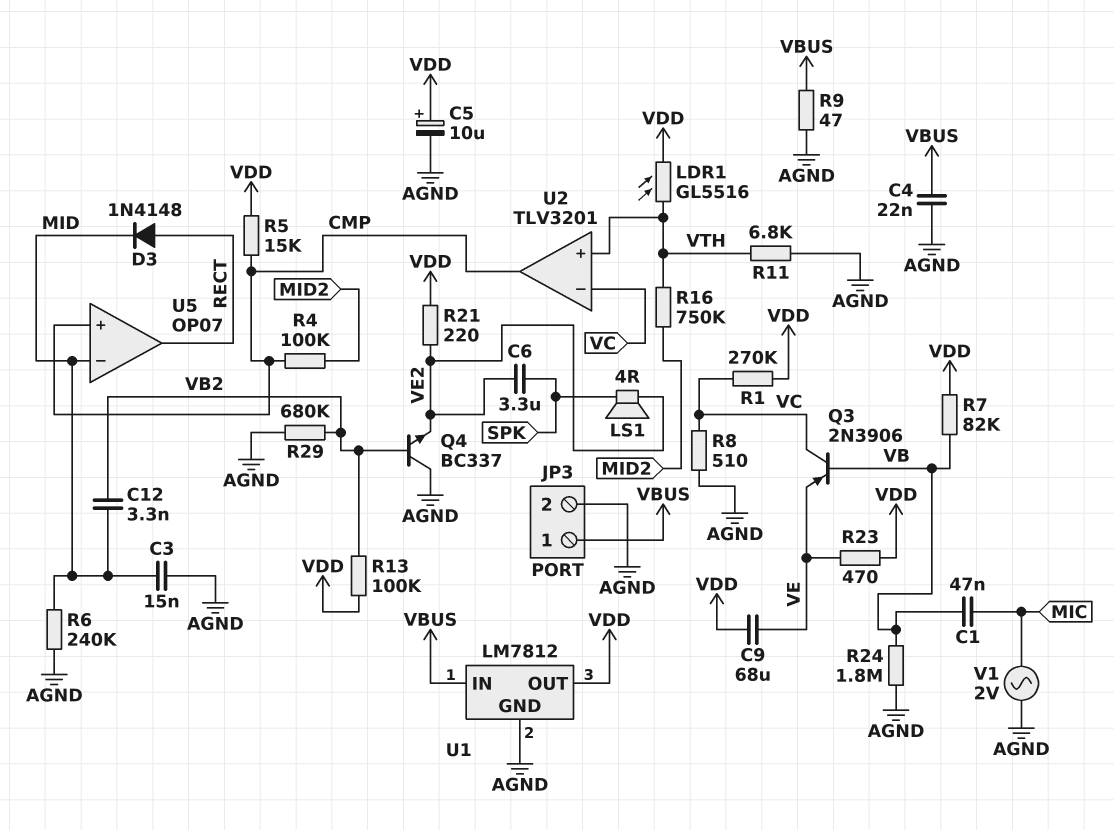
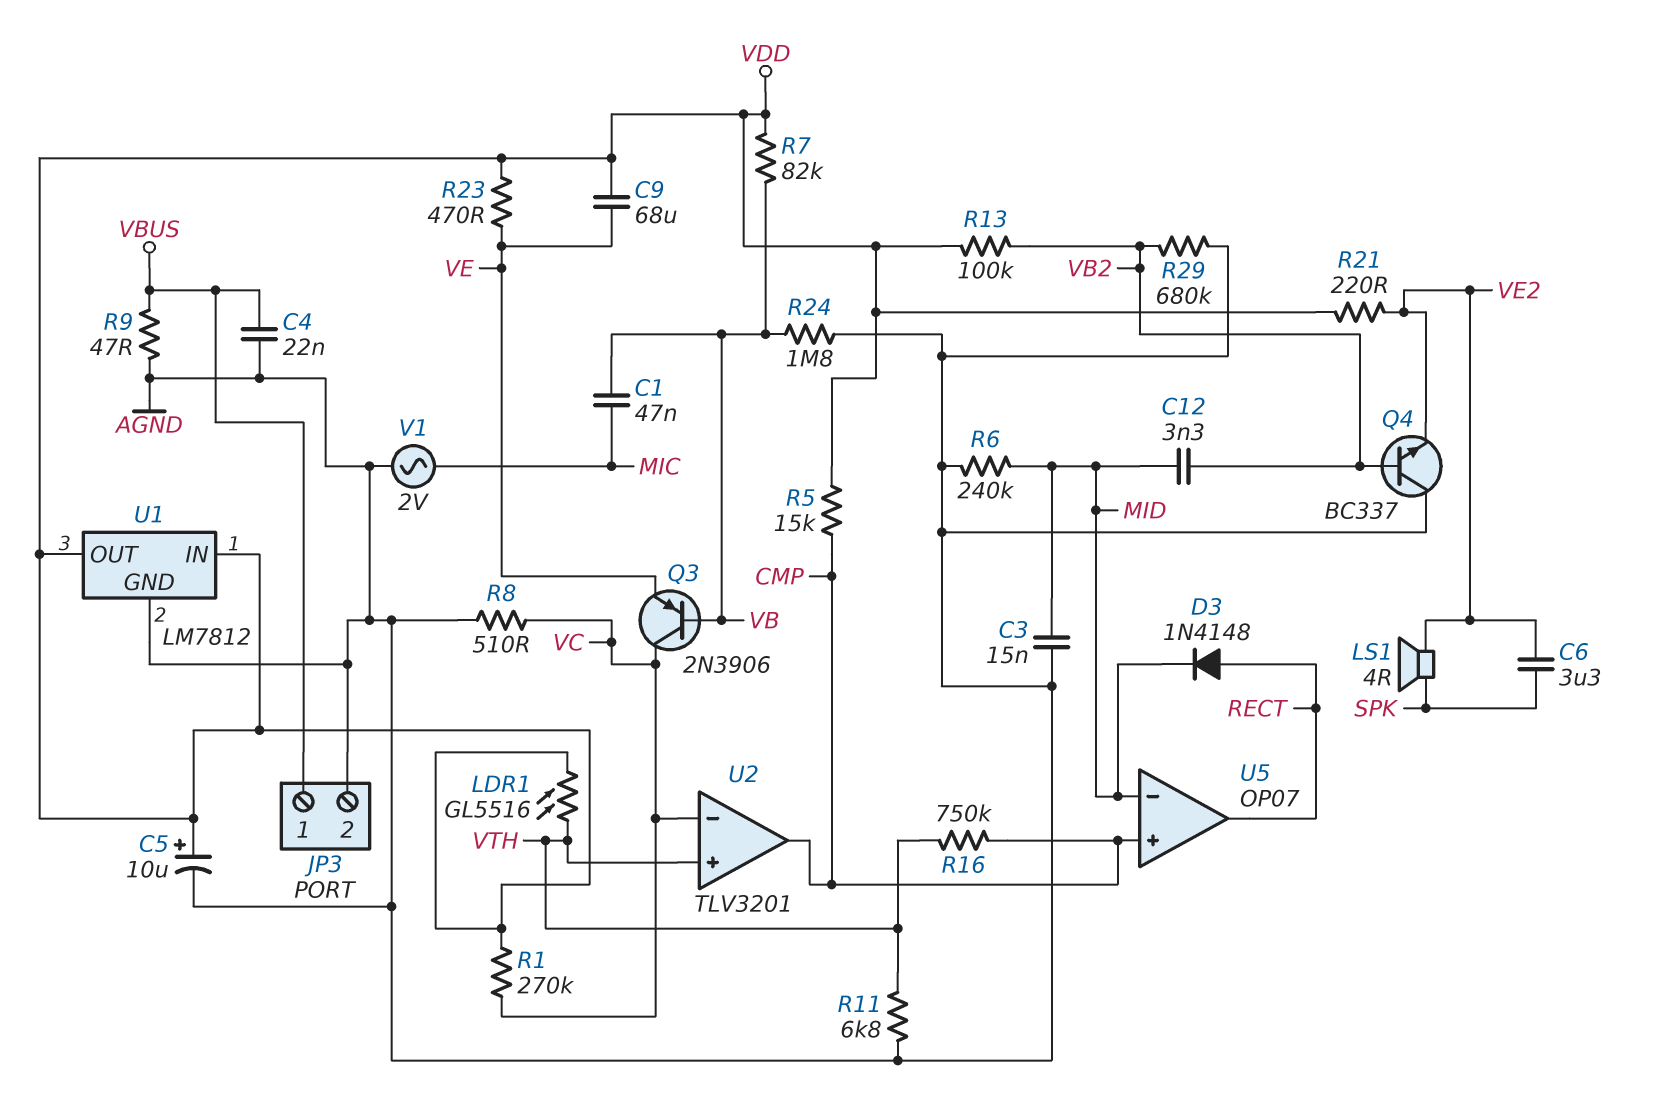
R4: 100k (CMP, MID2) -> none
R16: 750k (MID2, VTH) -> 750k (CMP, VTH)
U1 pin IN: VBUS -> VDD

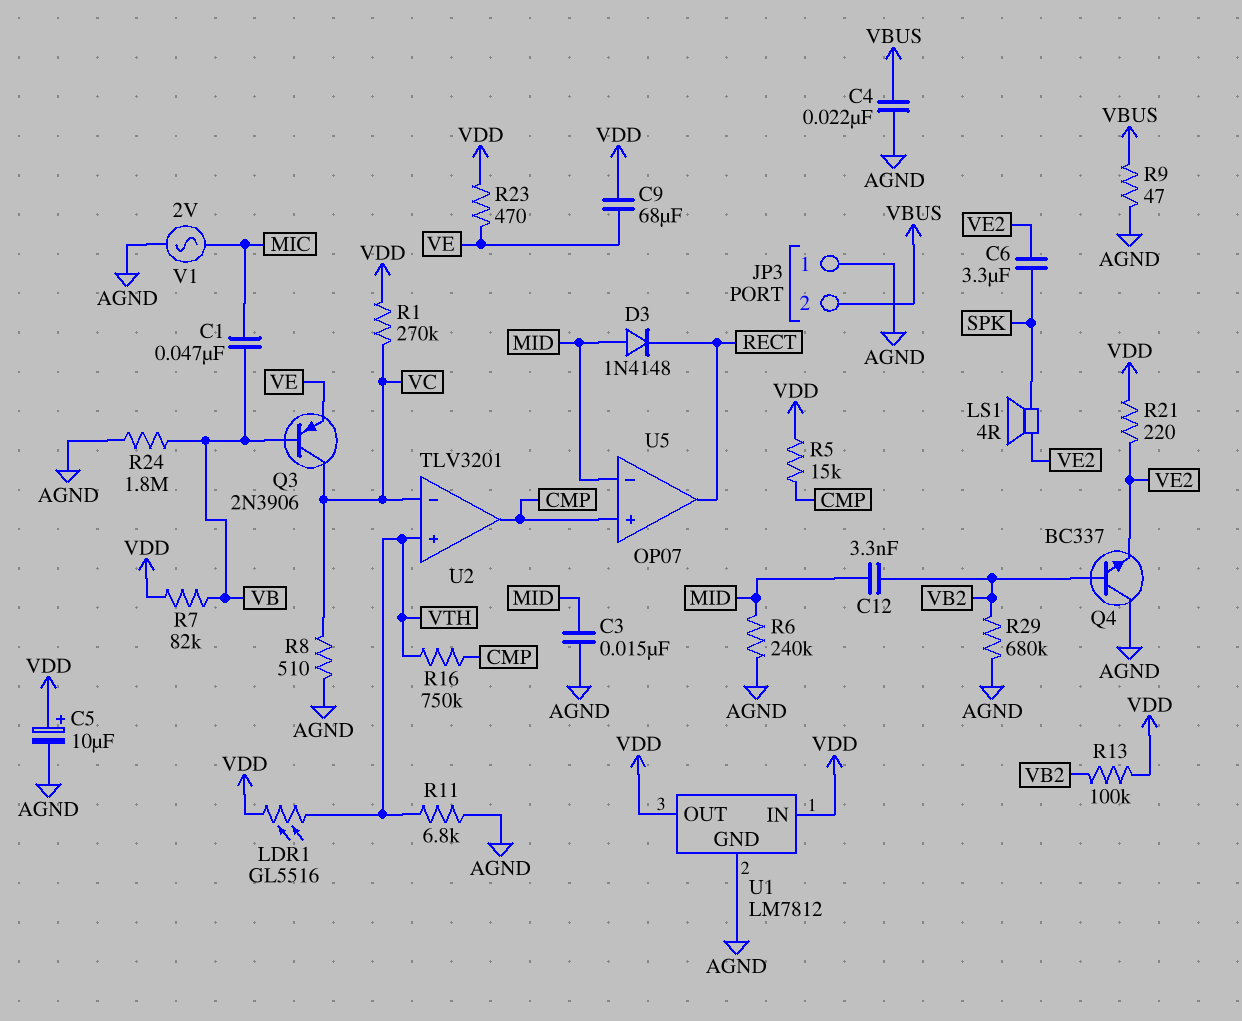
D3: diode 1N4148 (A RECT, K MID) -> diode 1N4148 (A MID, K RECT)
JP3 pin 1: VBUS -> AGND
JP3 pin 2: AGND -> VBUS

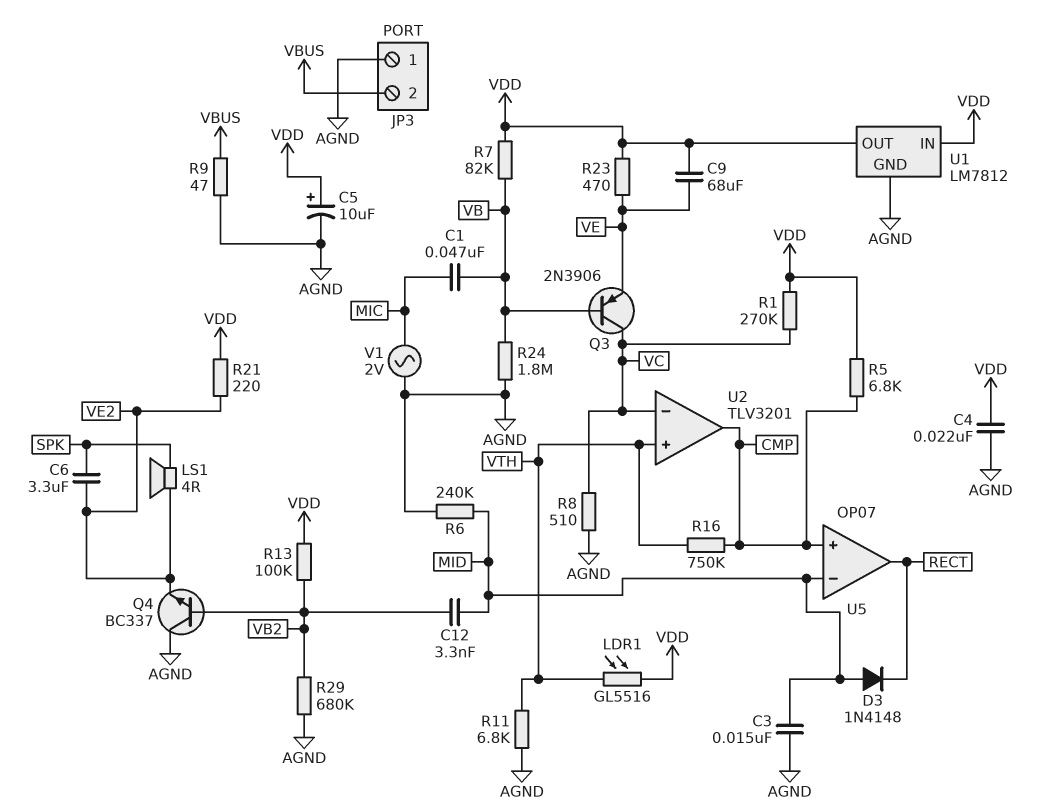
C4: 22nF (AGND, VBUS) -> 22nF (AGND, VDD)
R5: 15k (CMP, VDD) -> 6.8k (CMP, VDD)

